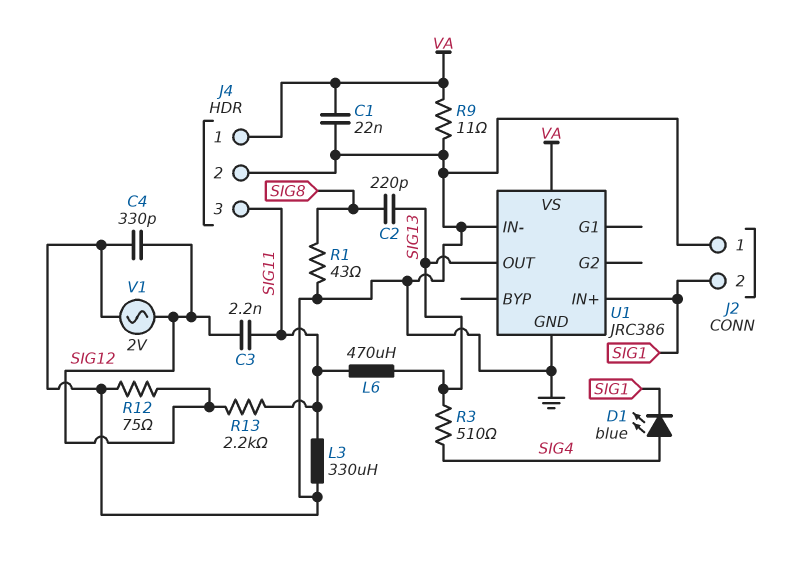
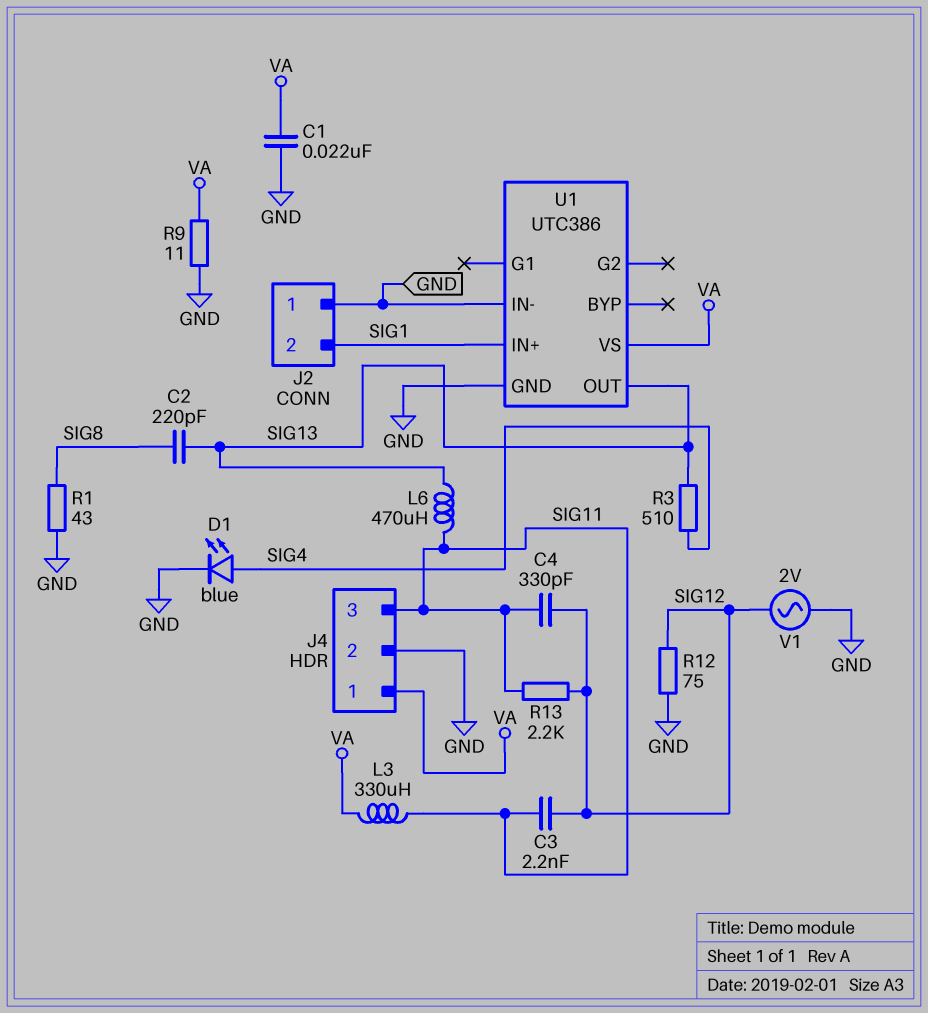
C4: 330pF (GND, SIG12) -> 330pF (SIG11, SIG12)
D1: LED blue (A SIG4, K SIG1) -> LED blue (A SIG4, K GND)
L3: 330uH (GND, SIG11) -> 330uH (SIG11, VA)
U1: JRC386 -> UTC386

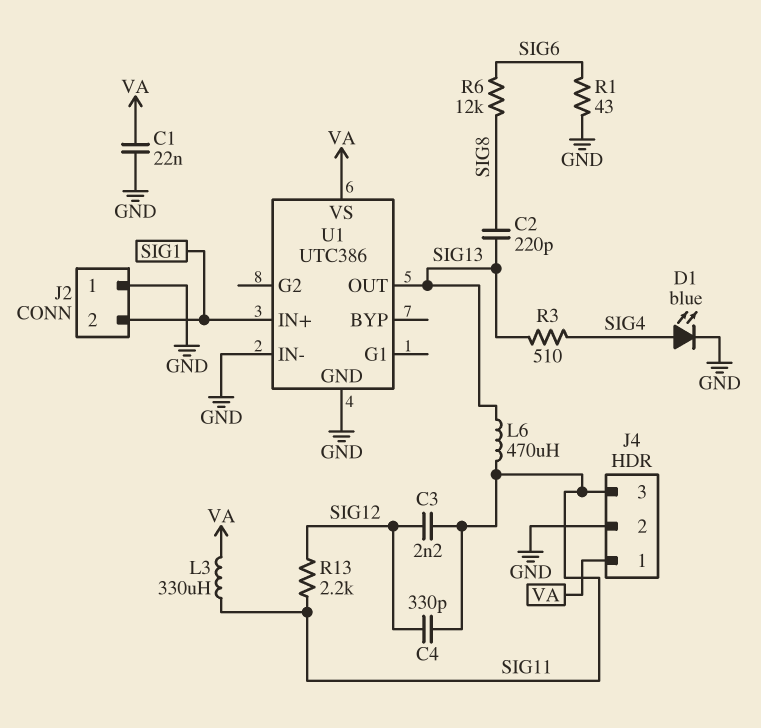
R1: 43 (GND, SIG8) -> 43 (GND, SIG6)
R6: none -> 12k (SIG6, SIG8)
R9: 11 (GND, VA) -> none
R12: 75 (GND, SIG12) -> none
V1: AC 2V (GND, SIG12) -> none

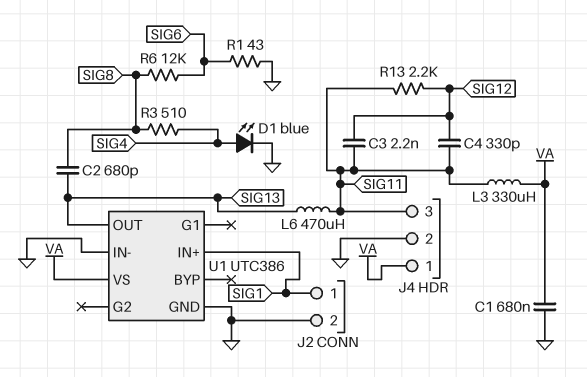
C1: 22nF (GND, VA) -> 680nF (GND, VA)
C2: 220pF (SIG8, SIG13) -> 680pF (SIG8, SIG13)
J2 pin 1: GND -> SIG1
J2 pin 2: SIG1 -> GND
R3: 510 (SIG4, SIG13) -> 510 (SIG4, SIG8)

